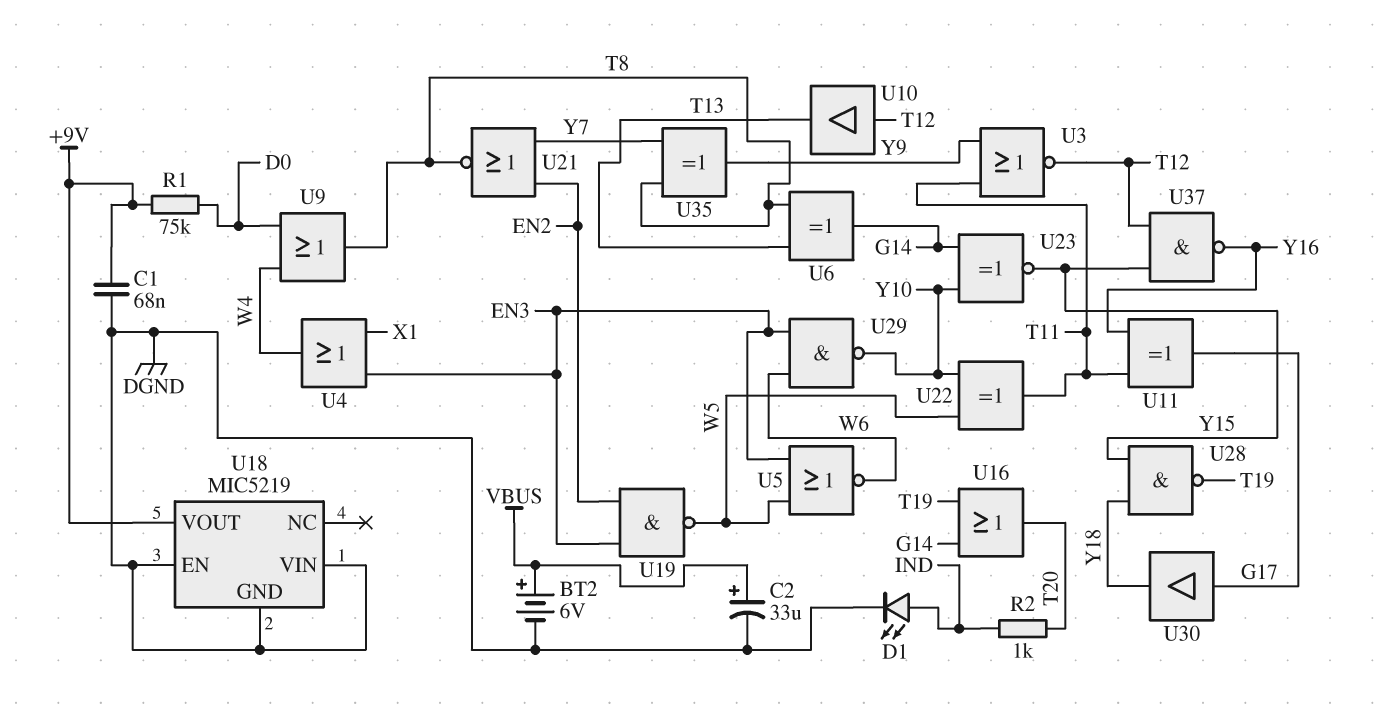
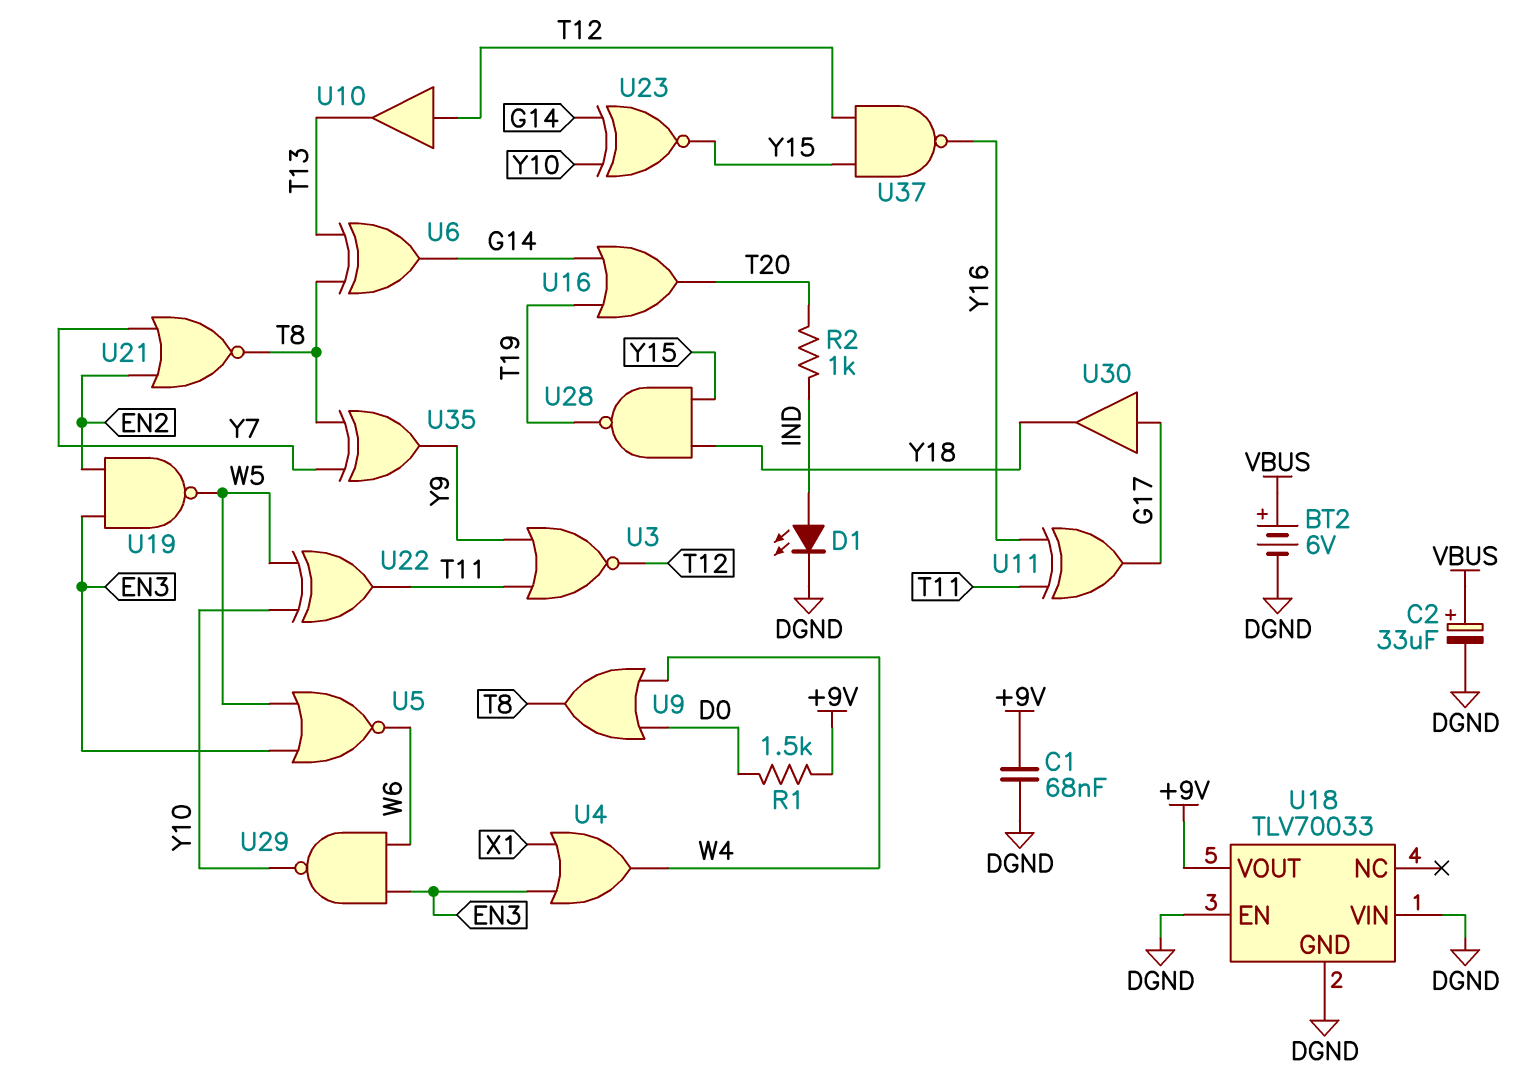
R1: 75k (+9V, D0) -> 1.5k (+9V, D0)
U18: MIC5219 -> TLV70033

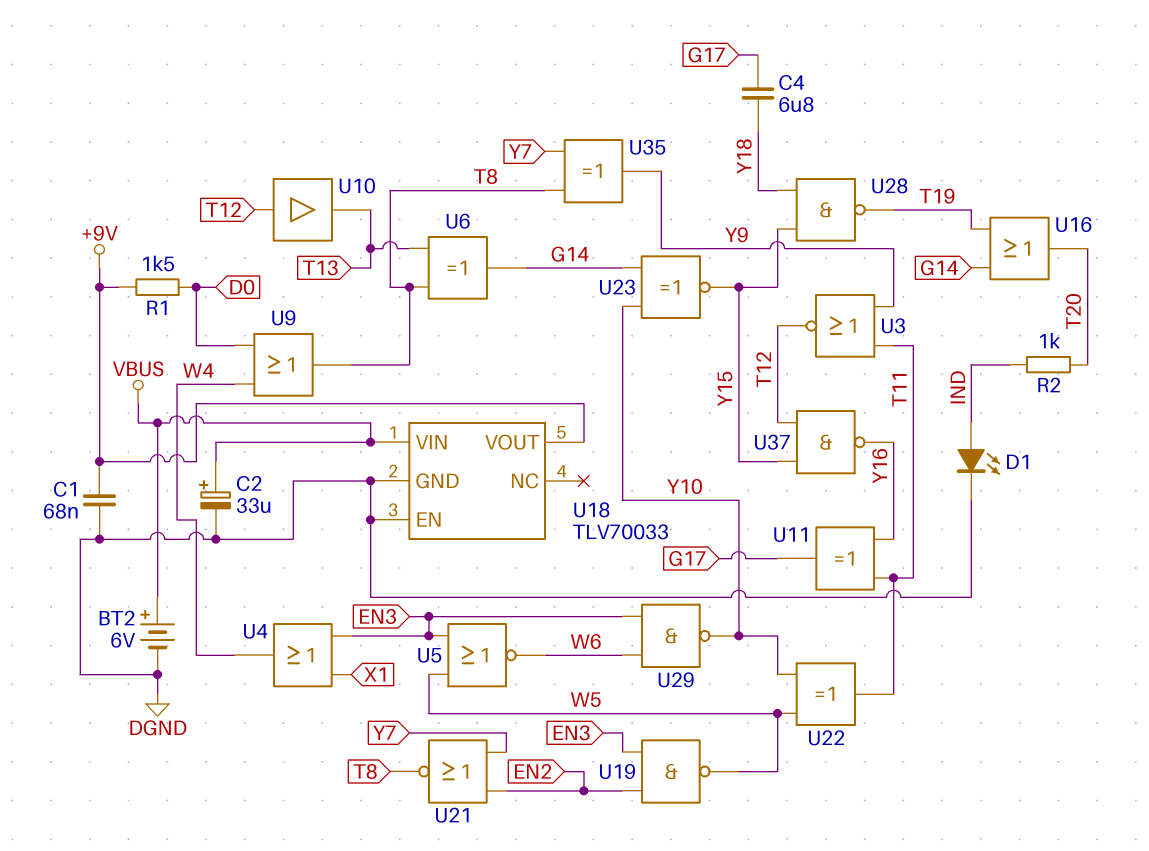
C4: none -> 6.8uF (G17, Y18)
U18 pin VIN: DGND -> VBUS
U30: buffer (in G17, out Y18) -> none

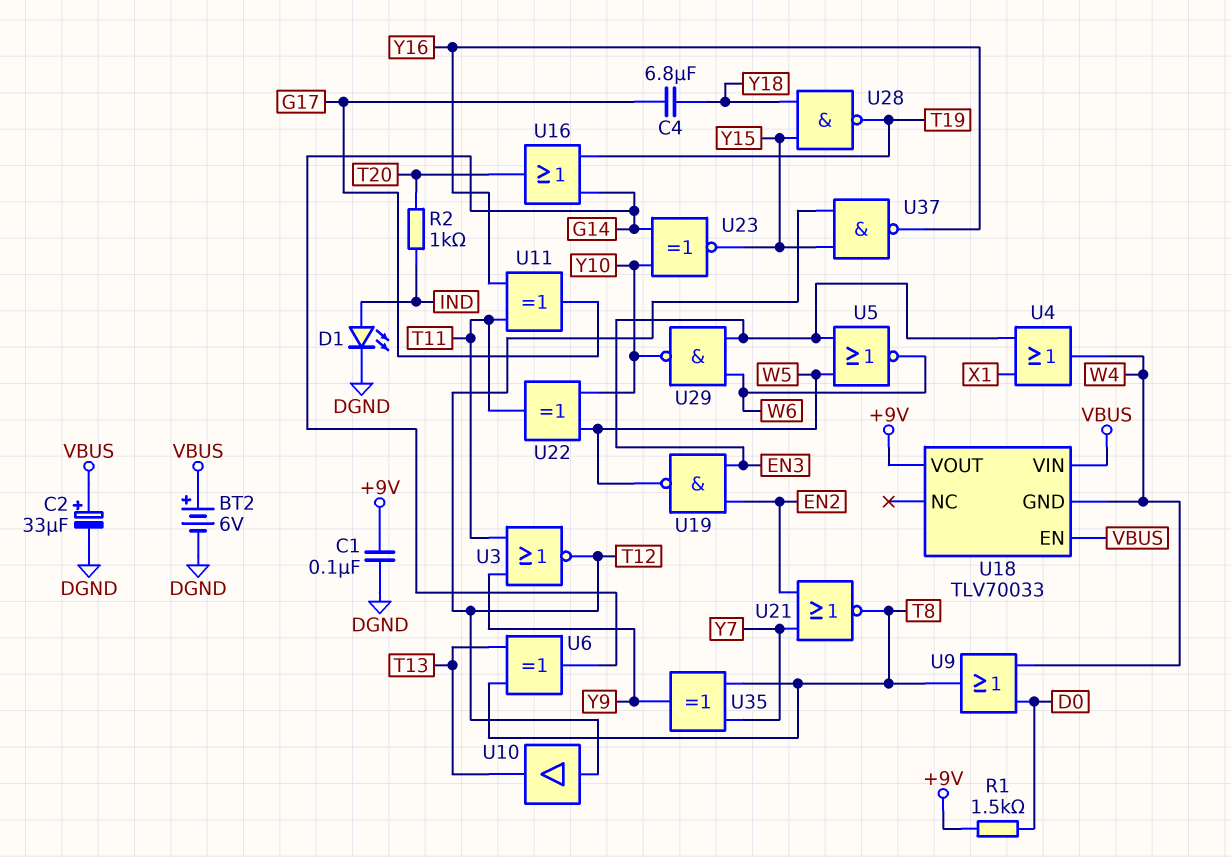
C1: 68nF (+9V, DGND) -> 100nF (+9V, DGND)
U18 pin EN: DGND -> VBUS
U18 pin GND: DGND -> W4

